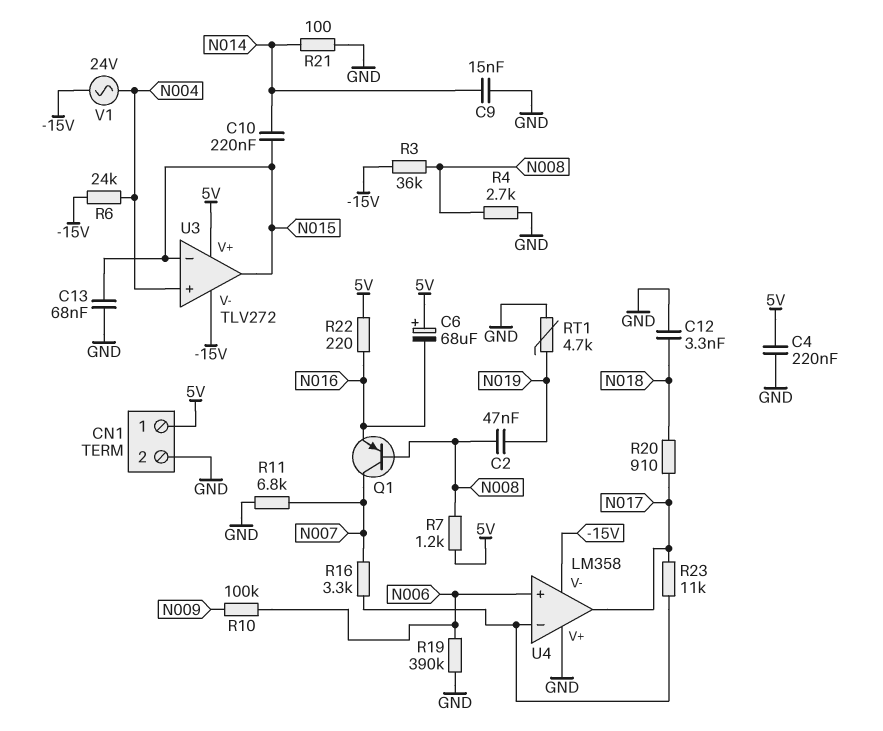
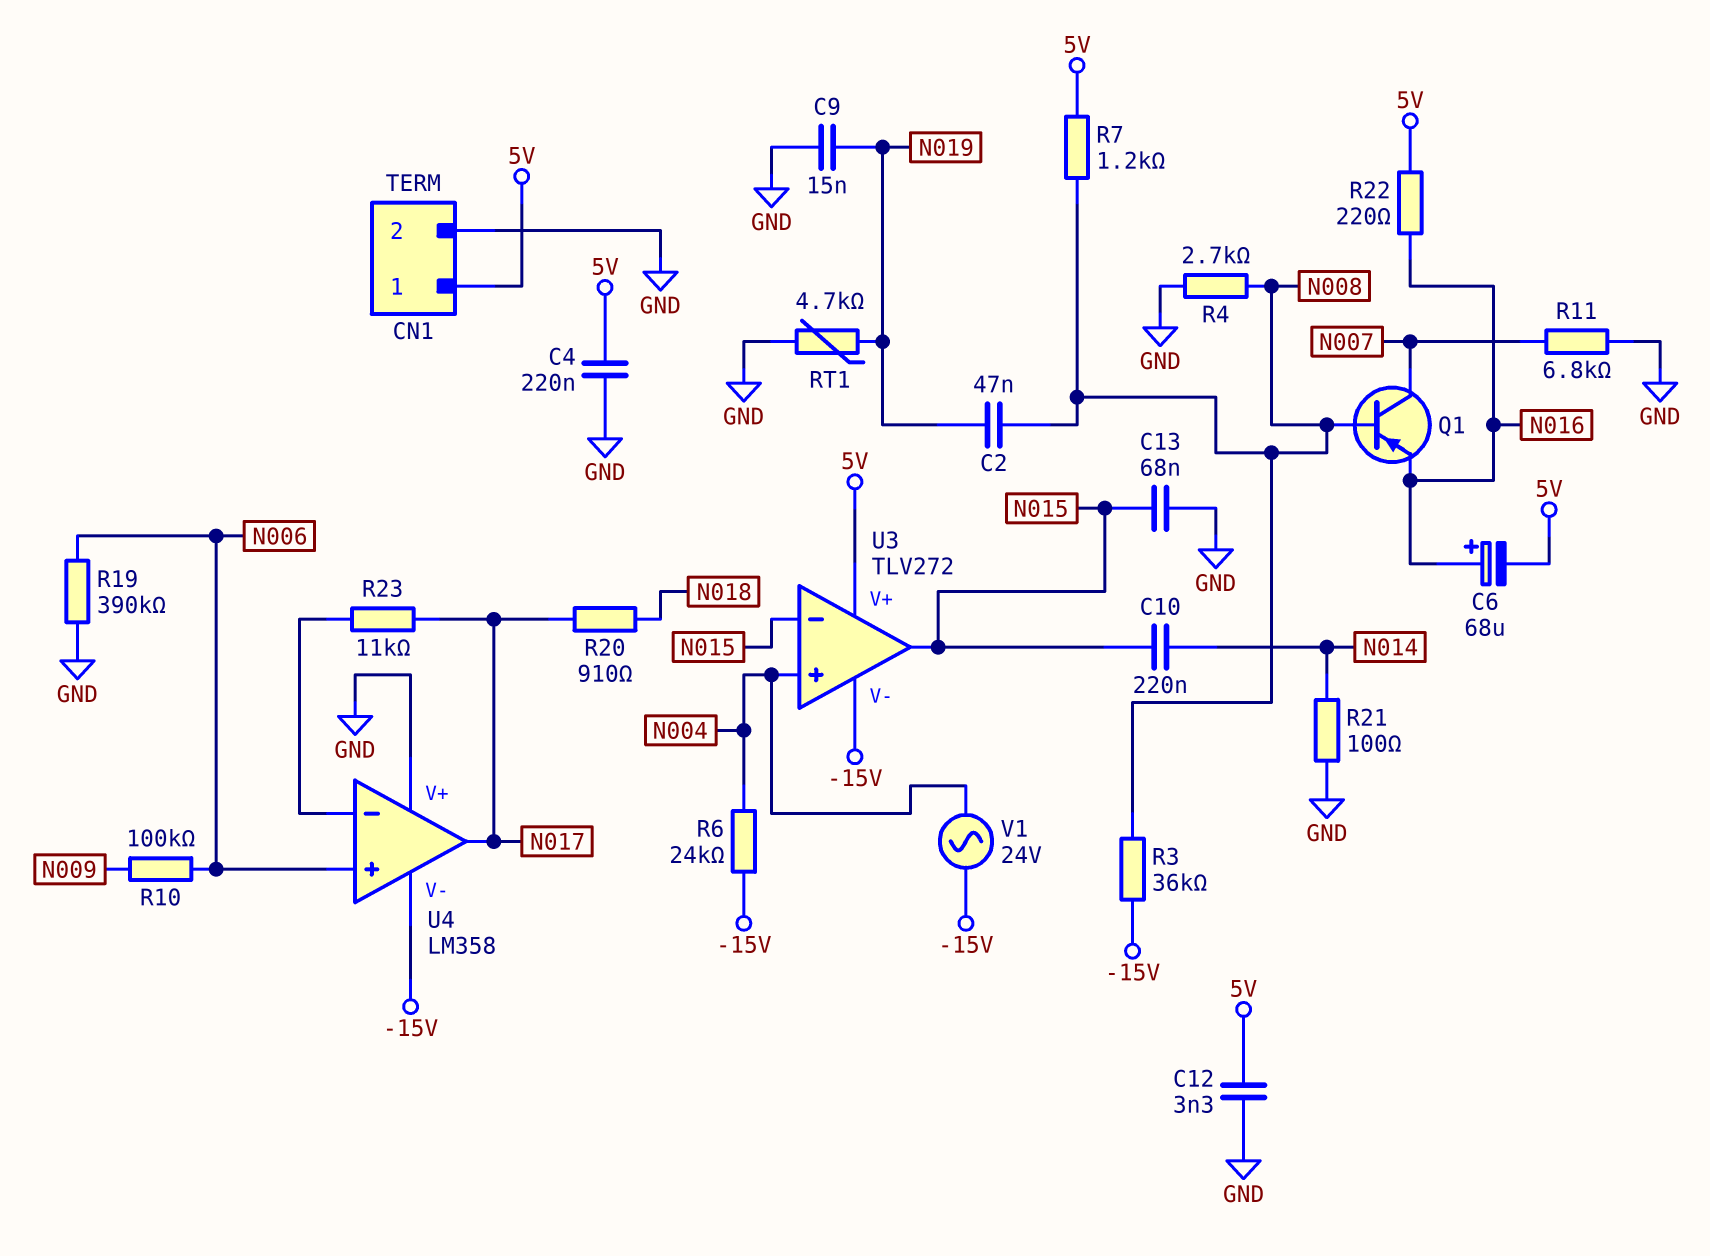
C6: 68uF (plus 5V, minus N016) -> 68uF (plus N016, minus 5V)
C9: 15nF (GND, N014) -> 15nF (GND, N019)
C12: 3.3nF (GND, N018) -> 3.3nF (5V, GND)
R16: 3.3k (N007, U4/in-) -> none

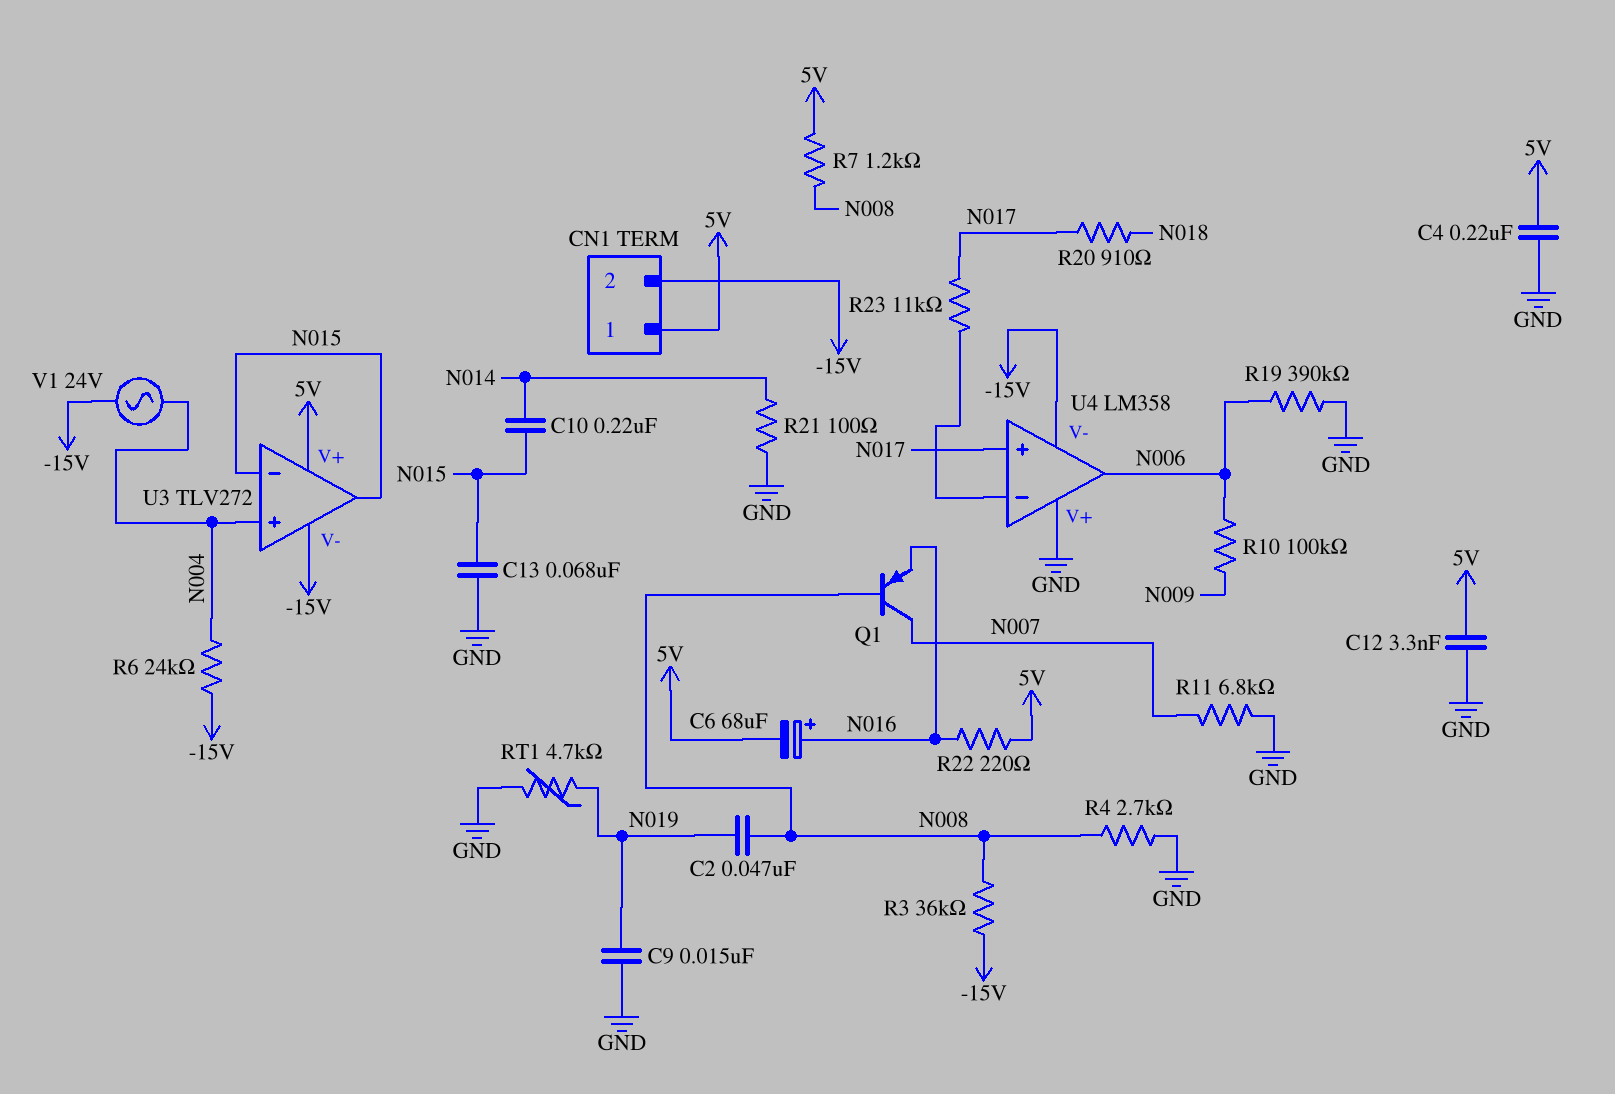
CN1 pin 2: GND -> -15V
U4 pin in+: N006 -> N017
U4 pin out: N017 -> N006

